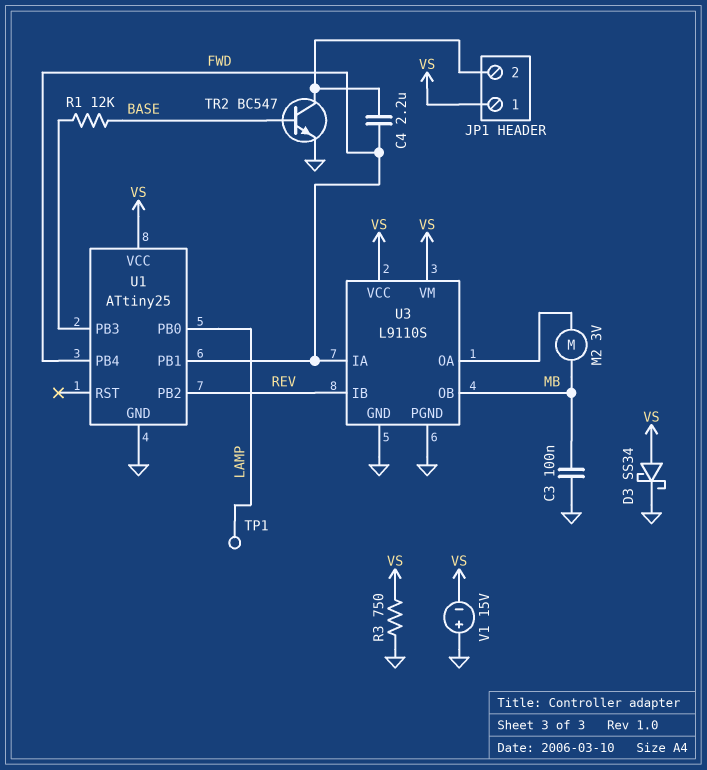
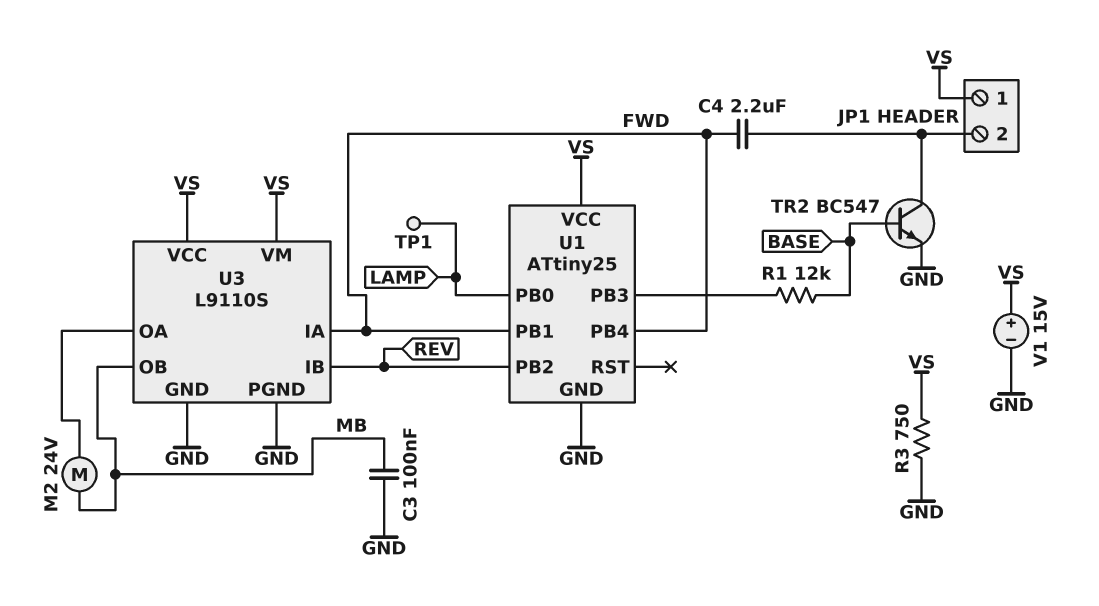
D3: schottky SS34 (A VS, K GND) -> none
M2: motor 3V (MB, U3/OA) -> motor 24V (MB, U3/OA)
V1: 15V (plus GND, minus VS) -> 15V (plus VS, minus GND)

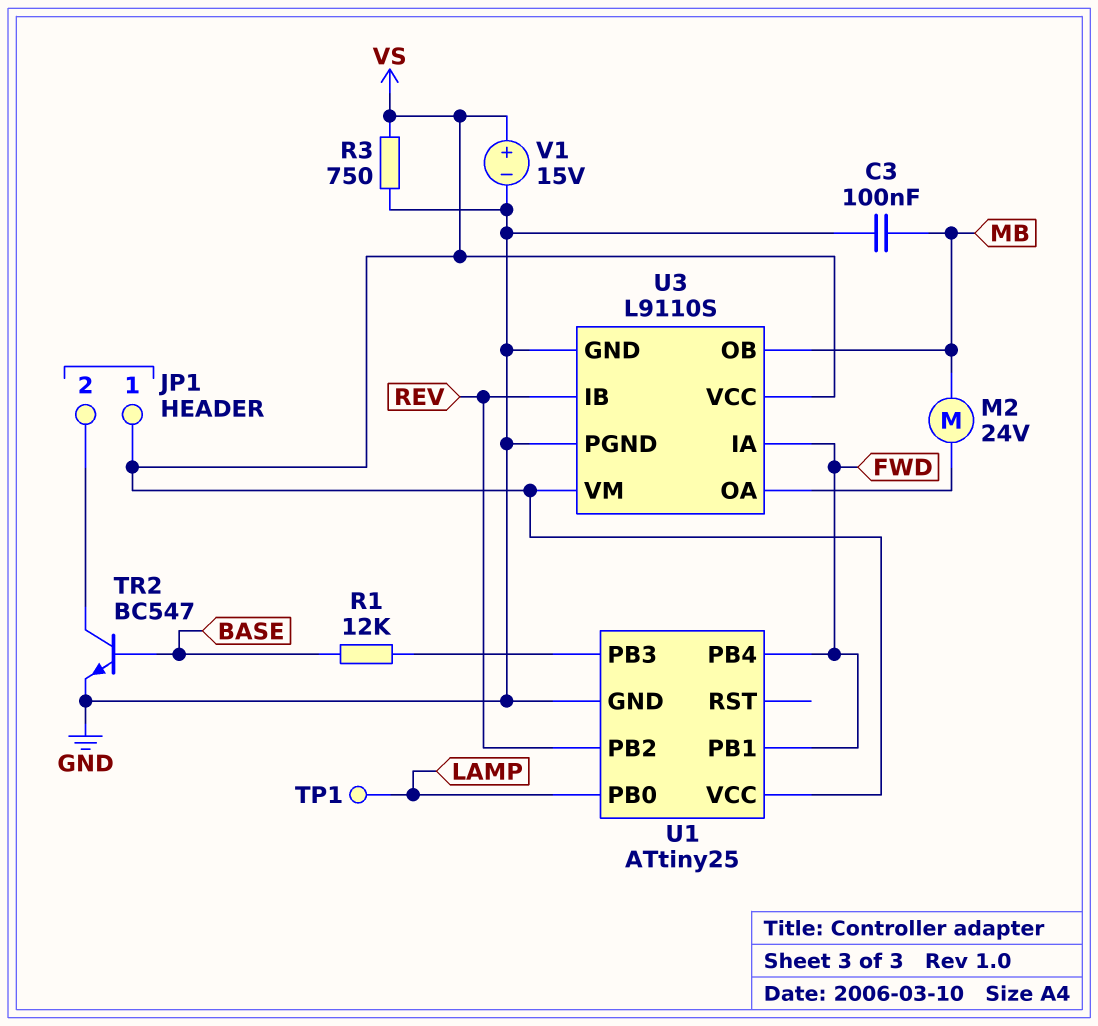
C4: 2.2uF (FWD, JP1/2) -> none

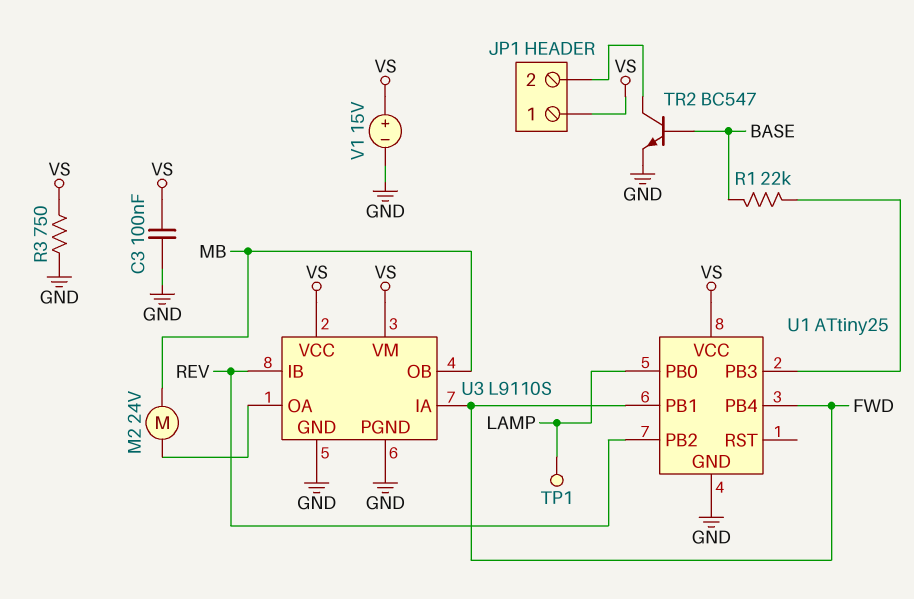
C3: 100nF (GND, MB) -> 100nF (GND, VS)
R1: 12k (BASE, U1/PB3) -> 22k (BASE, U1/PB3)

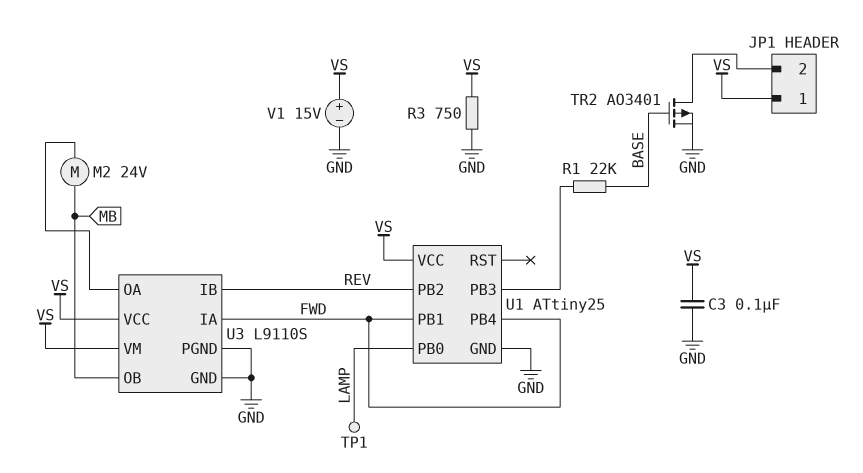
TR2: NPN BC547 (B BASE, C JP1/2, E GND) -> PMOS AO3401 (G BASE, D JP1/2, S GND)

